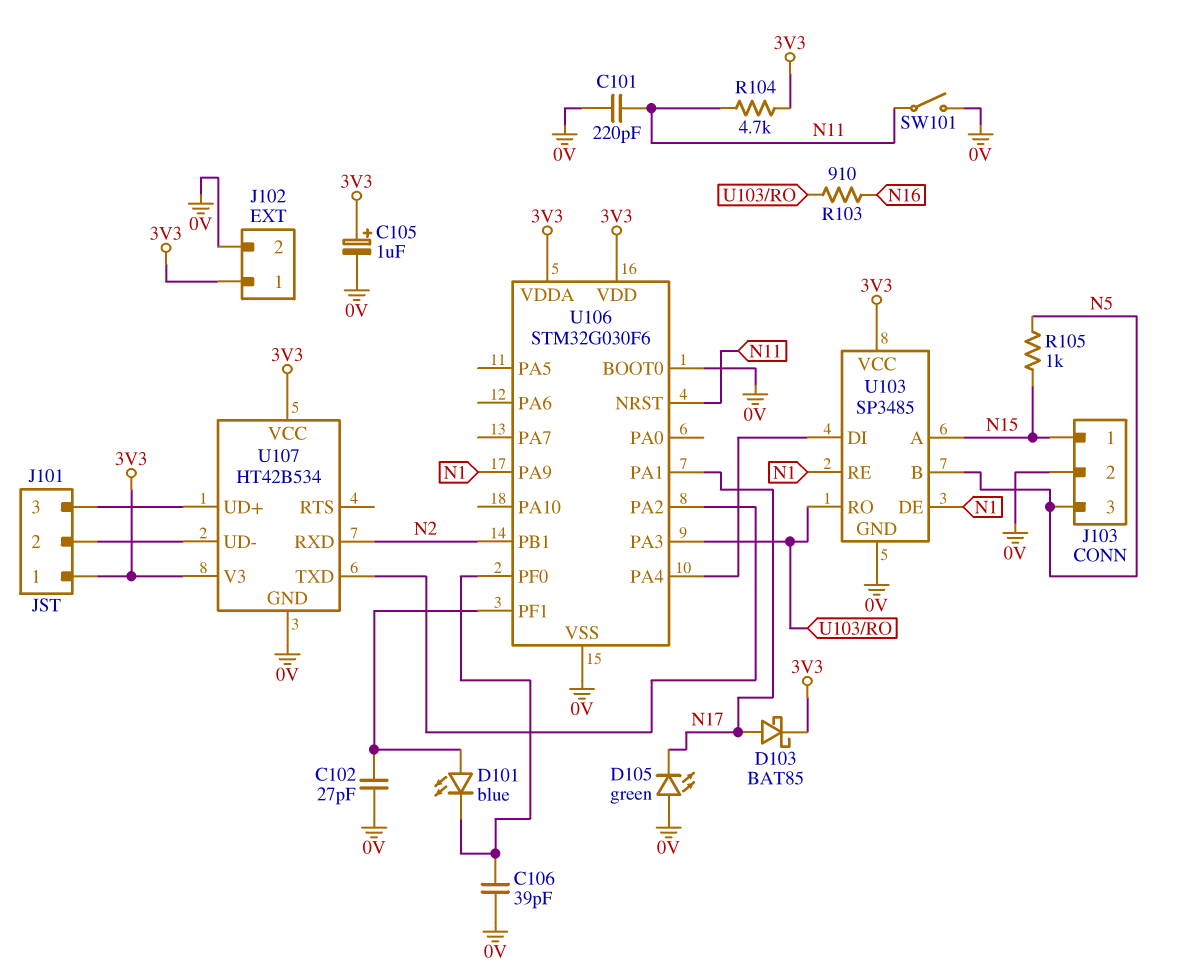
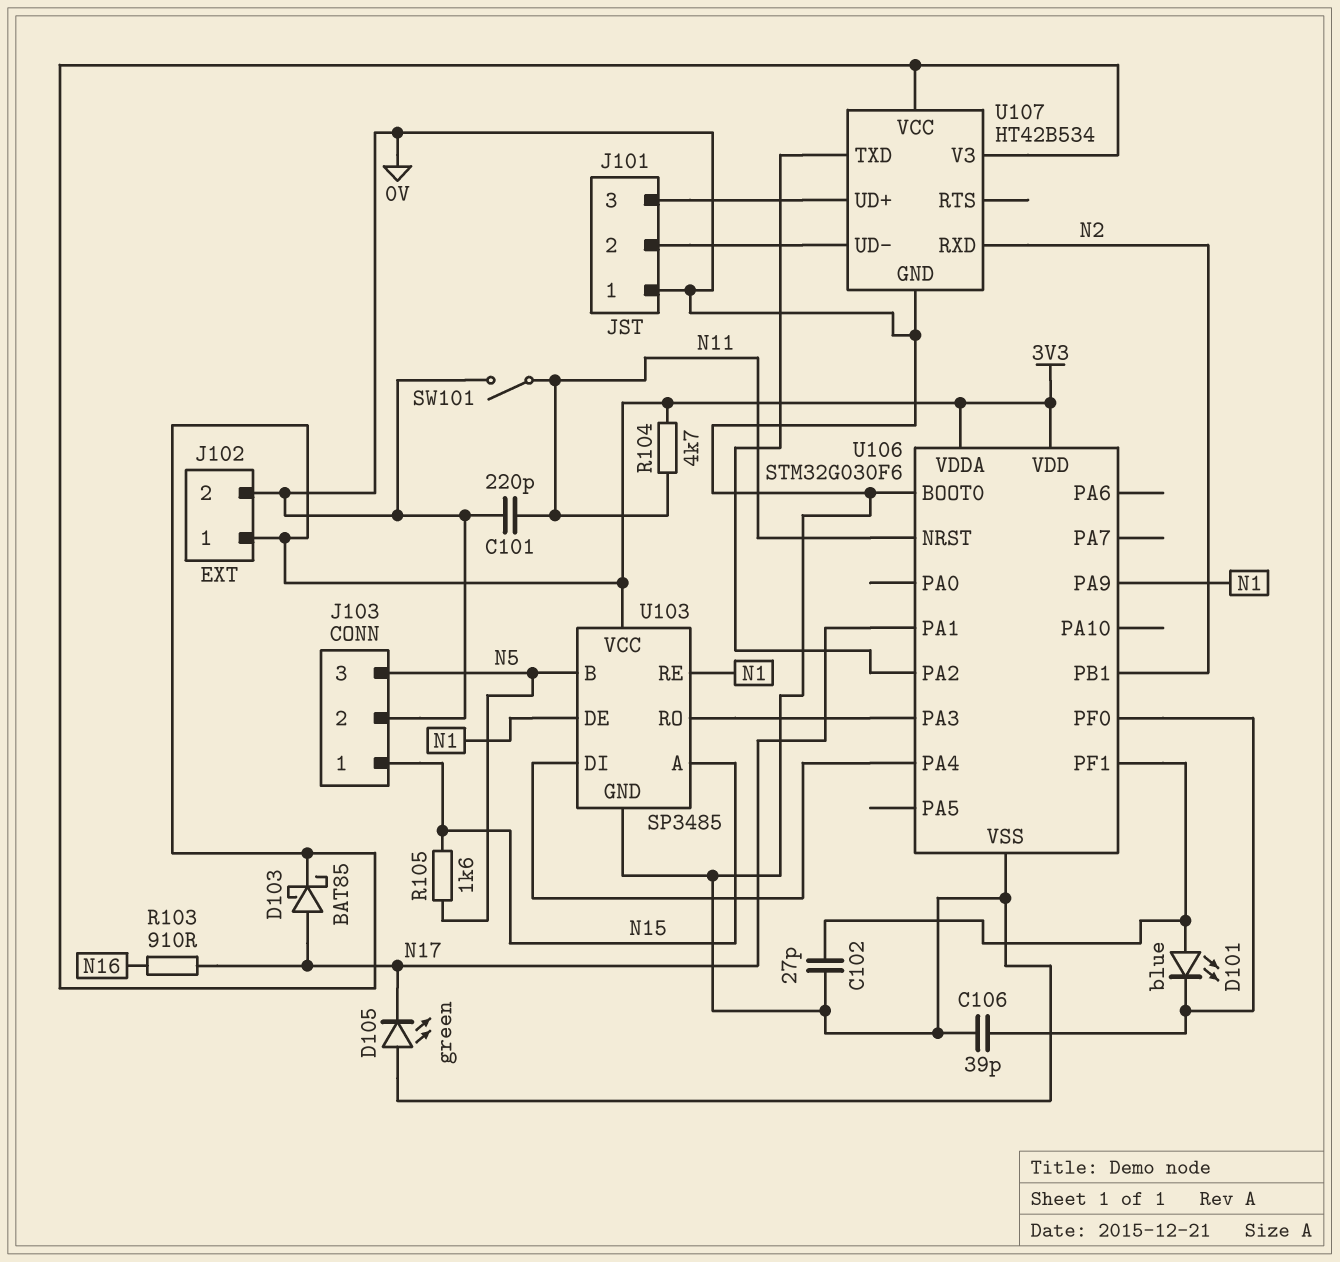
C105: 1uF (plus 3V3, minus 0V) -> none
J101 pin 1: 3V3 -> 0V
R103: 910 (N16, U103/RO) -> 910 (N16, N17)
R105: 1k (N5, N15) -> 1.6k (N5, N15)

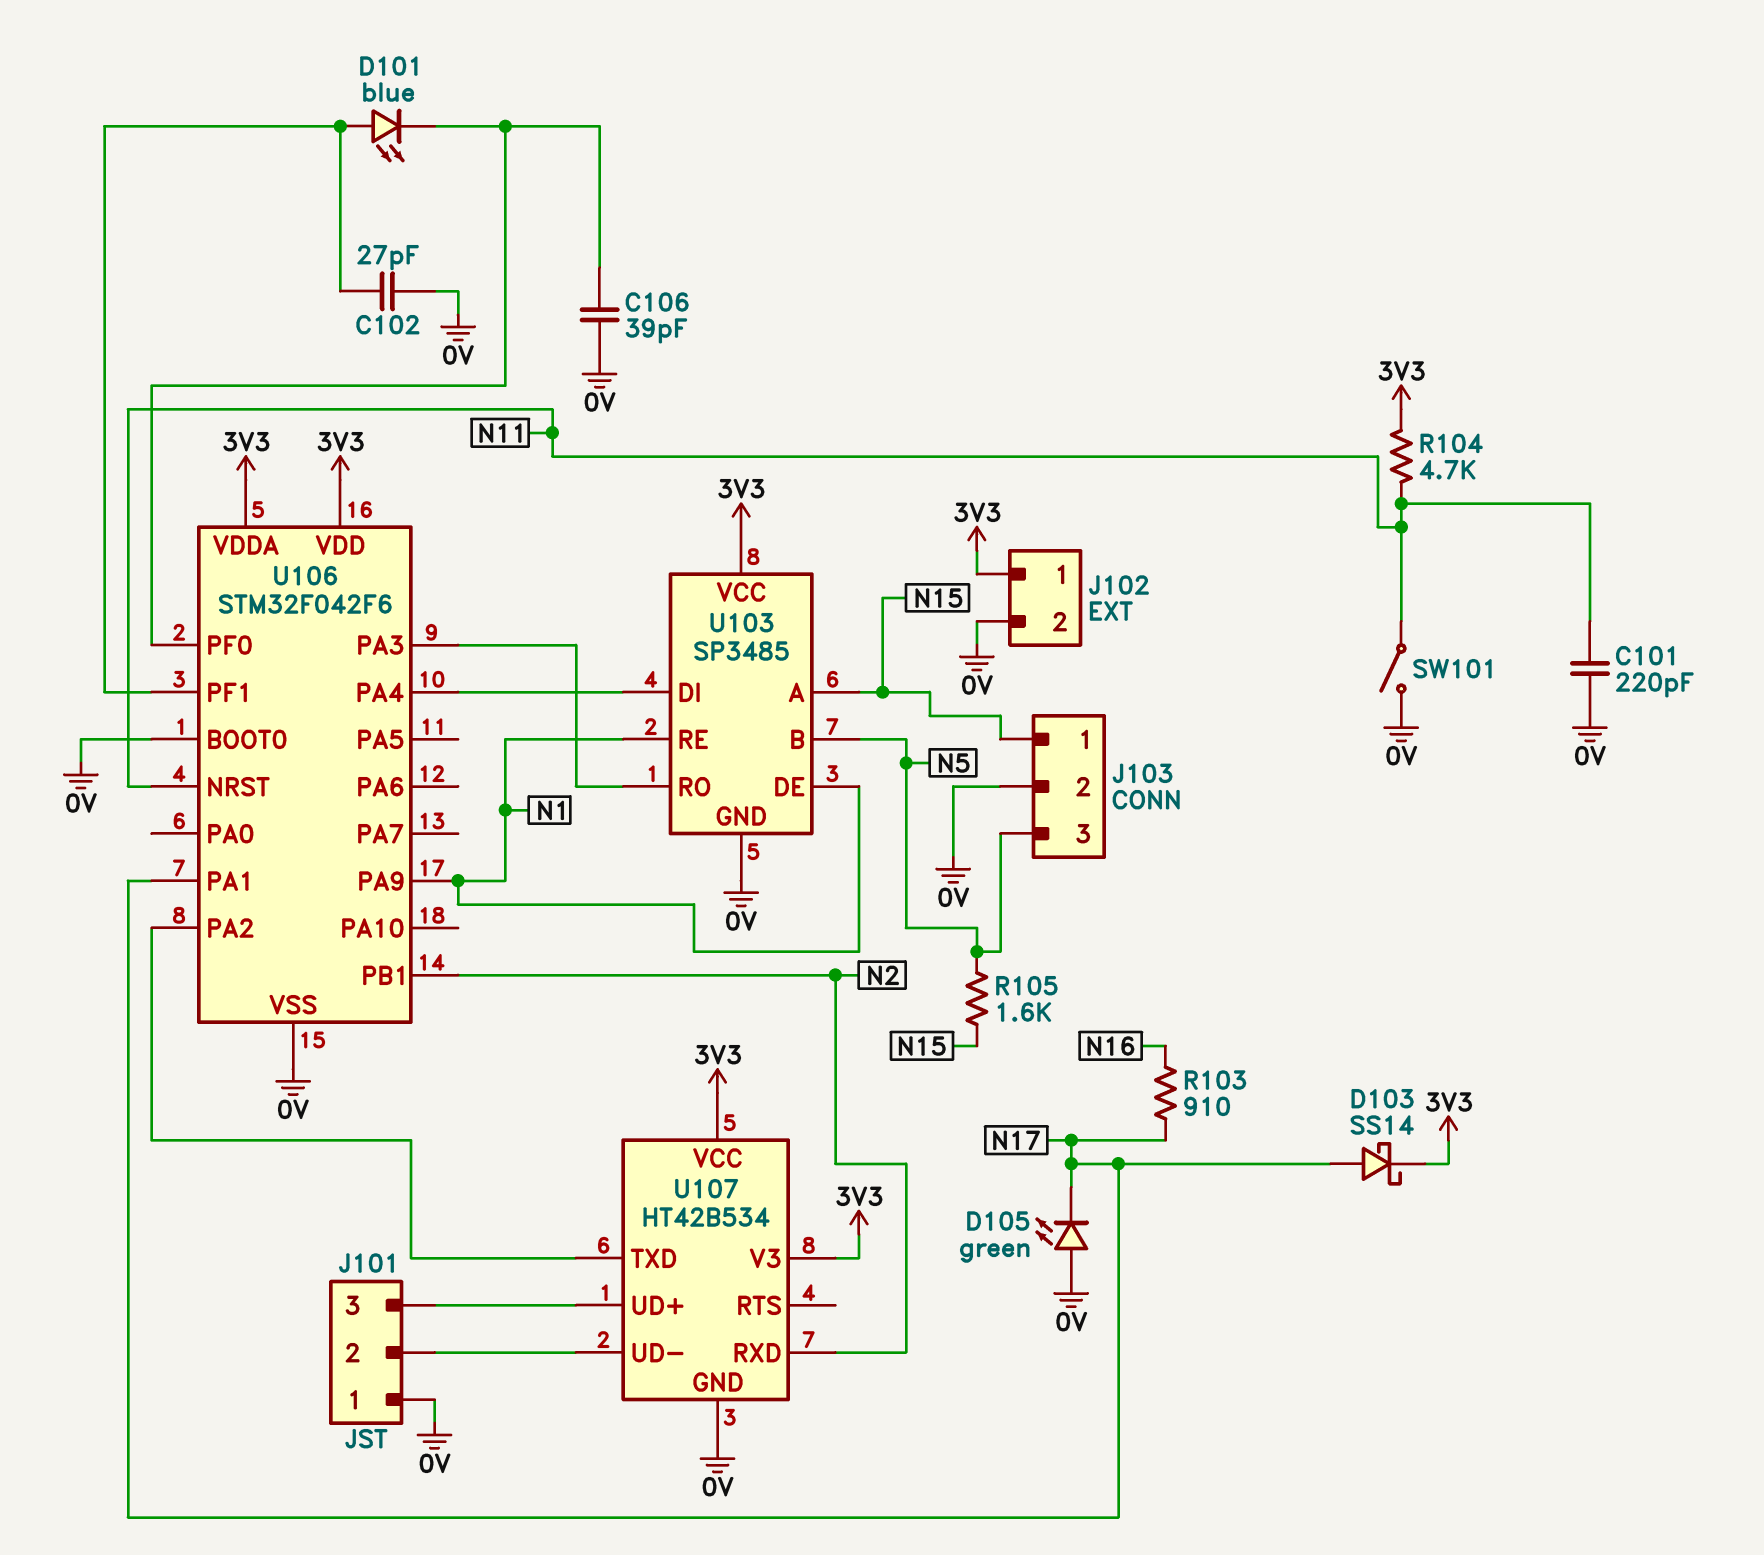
D103: schottky BAT85 (A N17, K 3V3) -> schottky SS14 (A N17, K 3V3)
U106: STM32G030F6 -> STM32F042F6

